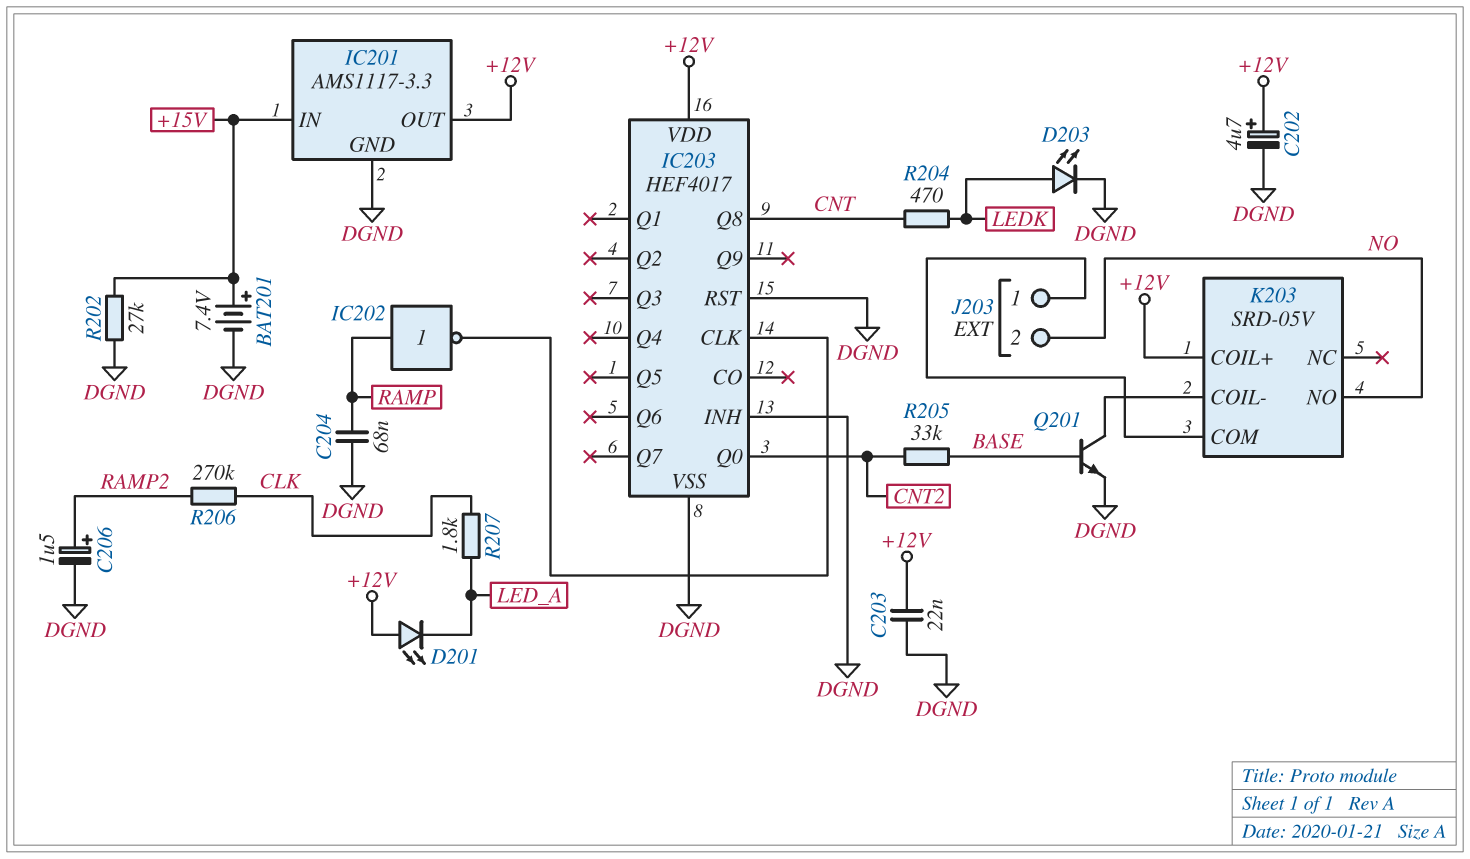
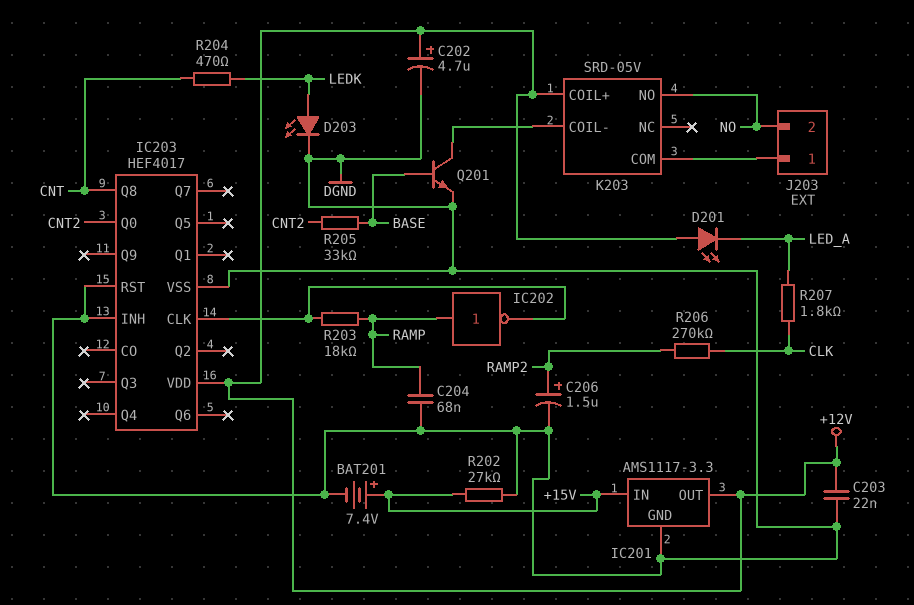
R203: none -> 18k (IC203/CLK, RAMP)

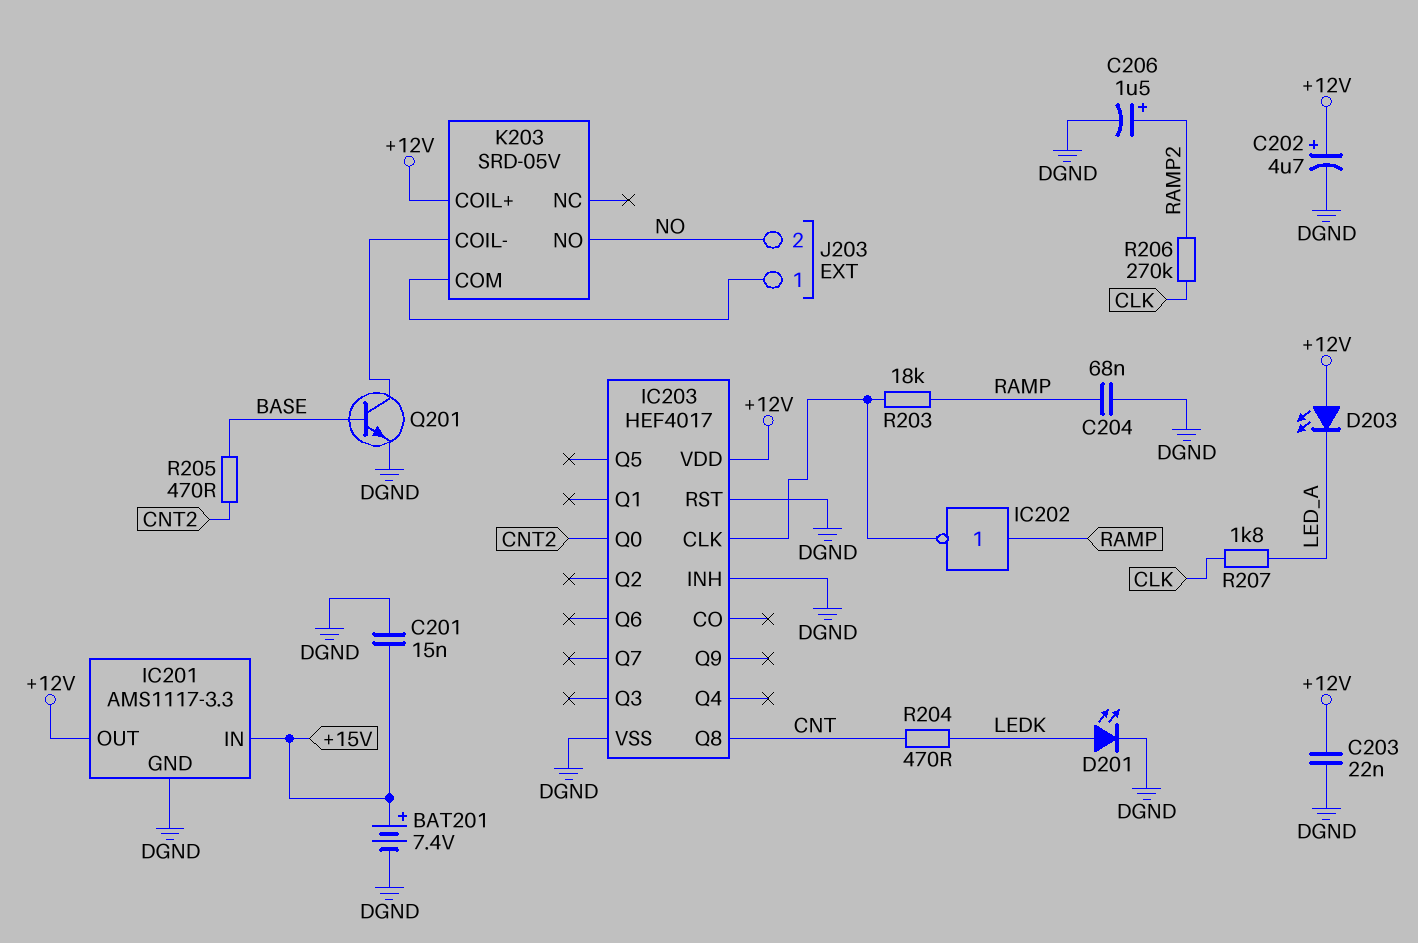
C201: none -> 15nF (+15V, DGND)
D201: LED (A +12V, K LED_A) -> LED (A LEDK, K DGND)
D203: LED (A LEDK, K DGND) -> LED (A +12V, K LED_A)
R202: 27k (+15V, DGND) -> none
R205: 33k (BASE, CNT2) -> 470 (BASE, CNT2)

